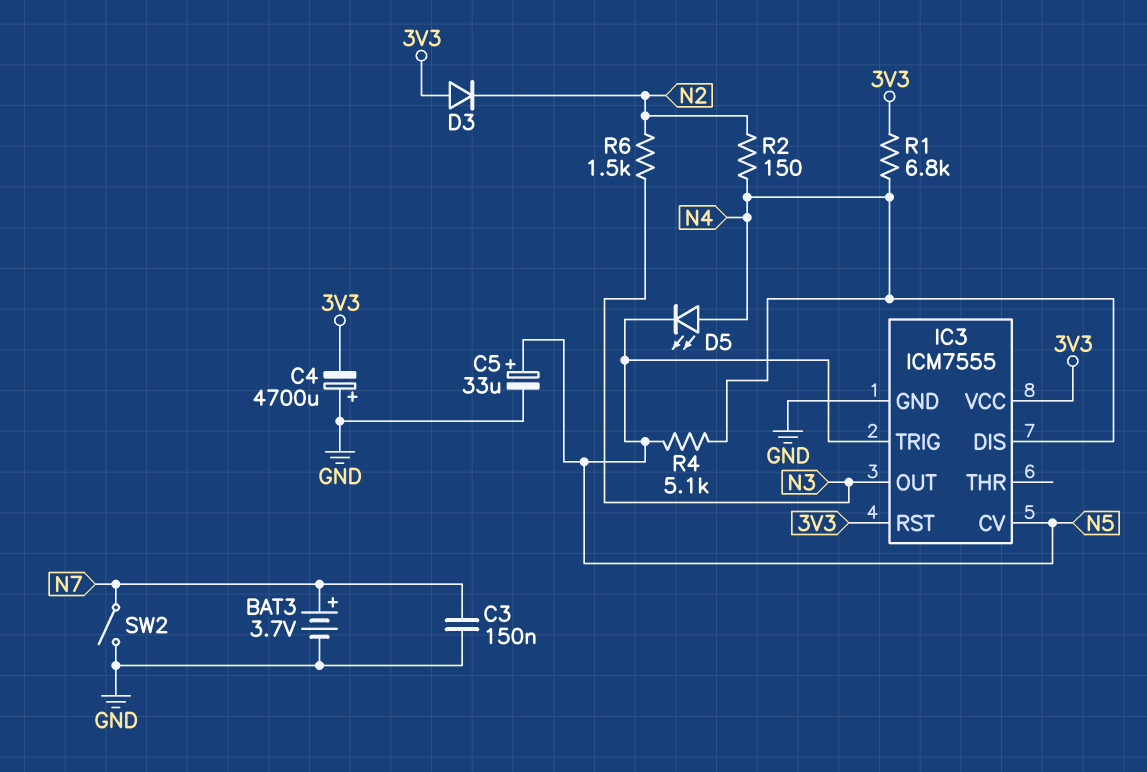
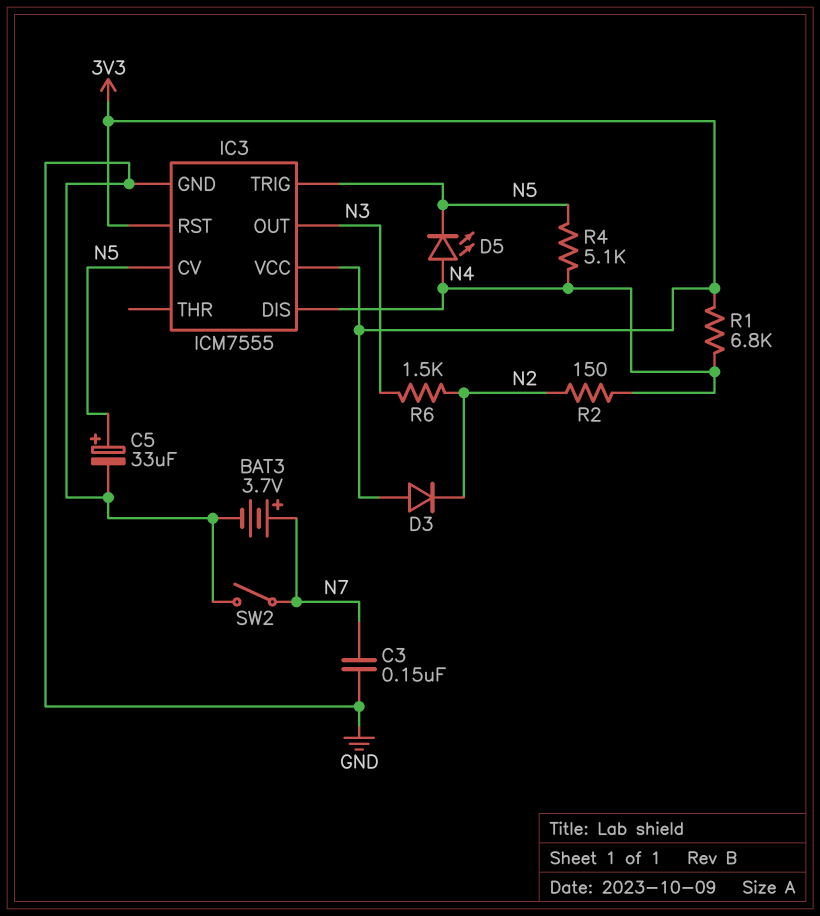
C4: 4700uF (plus GND, minus 3V3) -> none

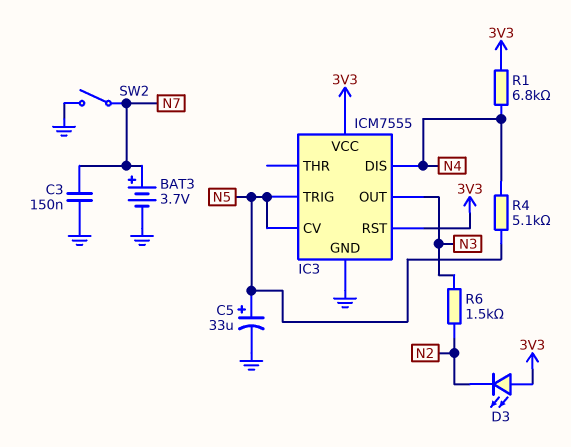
D3: diode (A 3V3, K N2) -> LED (A 3V3, K N2)
D5: LED (A N4, K N5) -> none
R2: 150 (N2, N4) -> none

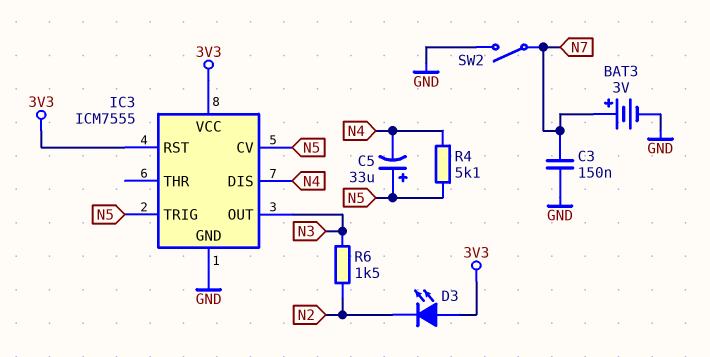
BAT3: 3.7V (plus N7, minus GND) -> 3V (plus N7, minus GND)
C5: 33uF (plus N5, minus GND) -> 33uF (plus N5, minus N4)
R1: 6.8k (3V3, N4) -> none

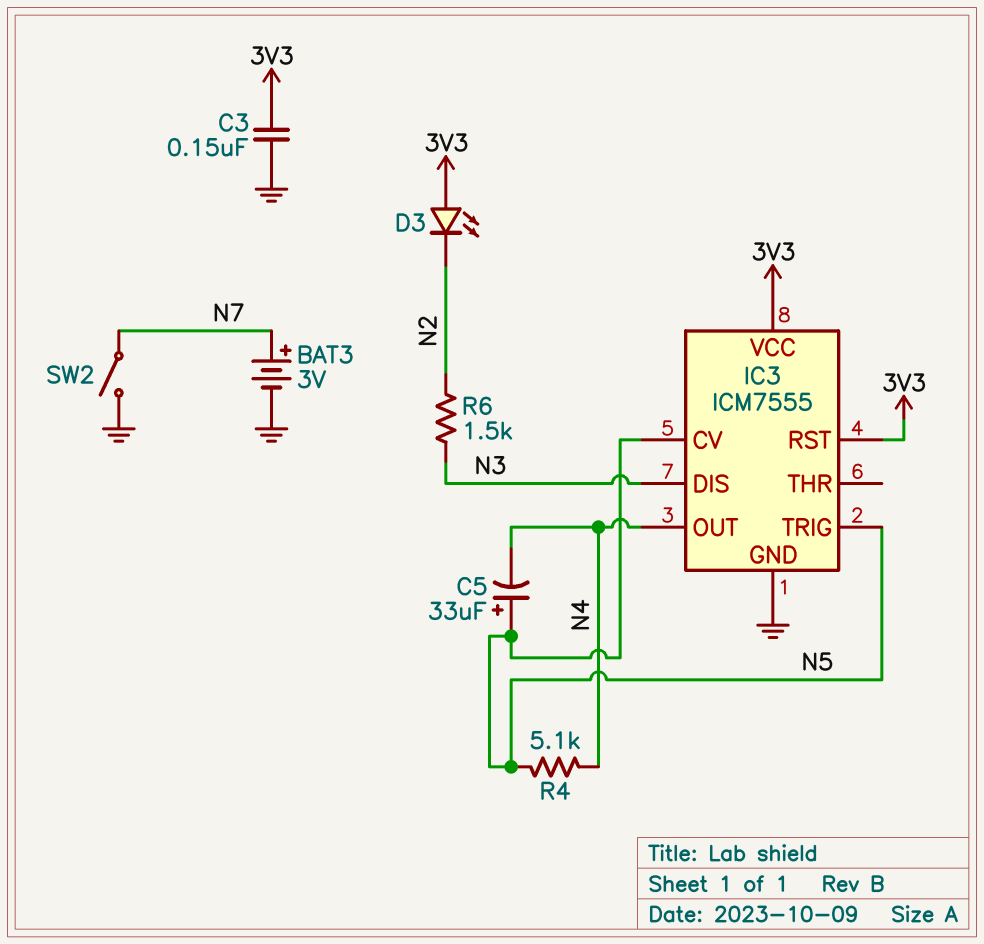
C3: 150nF (GND, N7) -> 150nF (3V3, GND)
IC3 pin DIS: N4 -> N3
IC3 pin OUT: N3 -> N4

